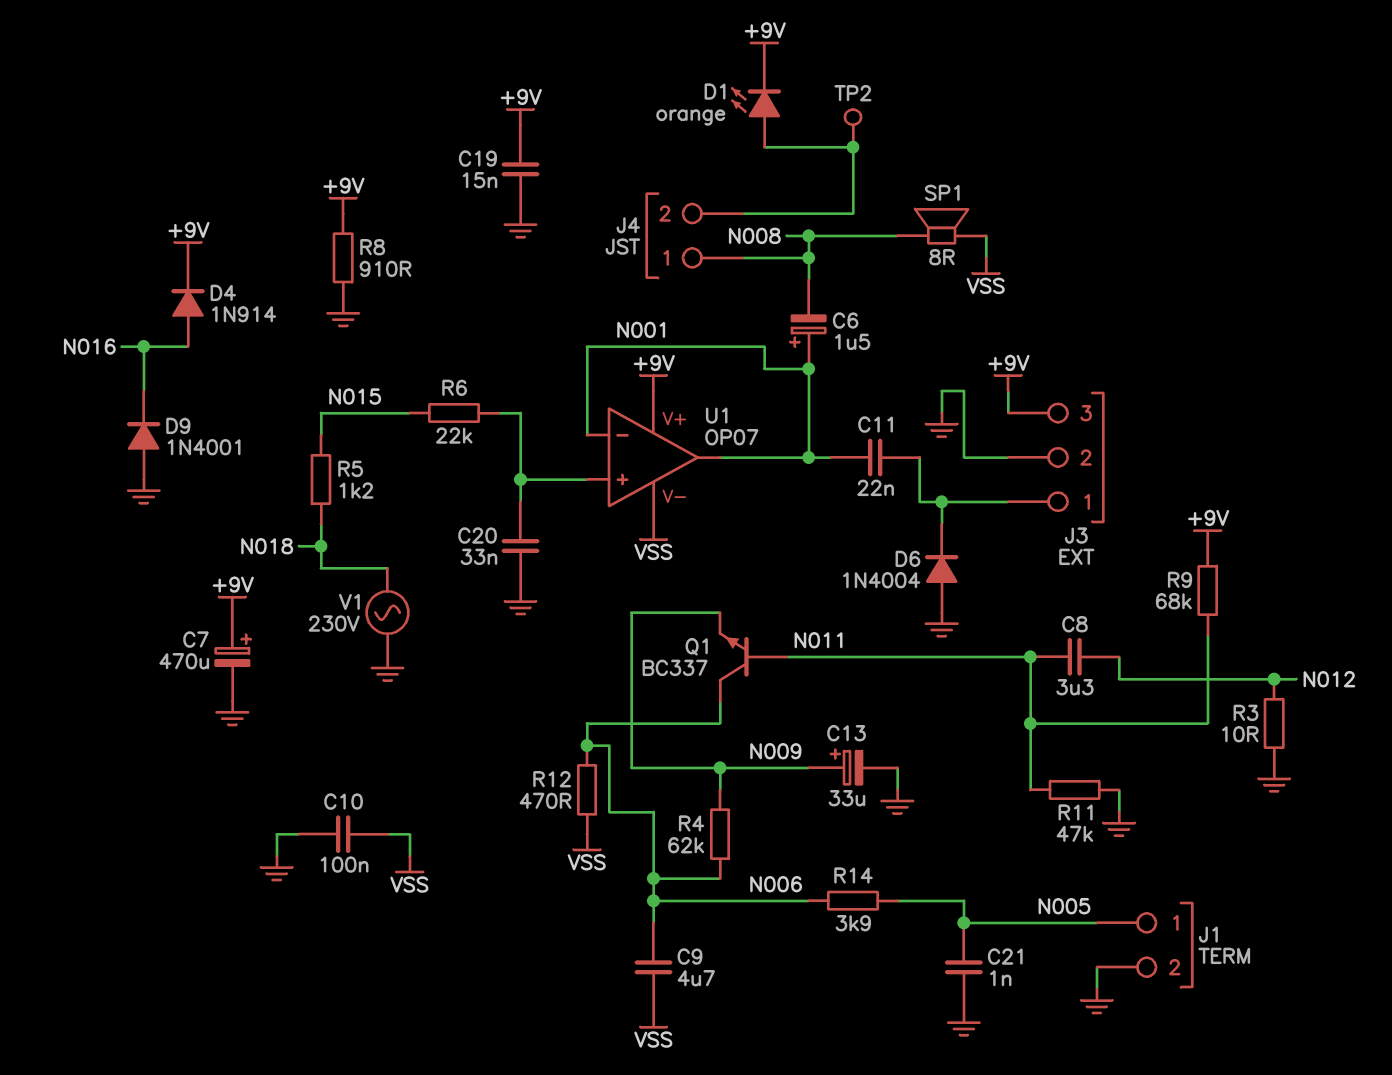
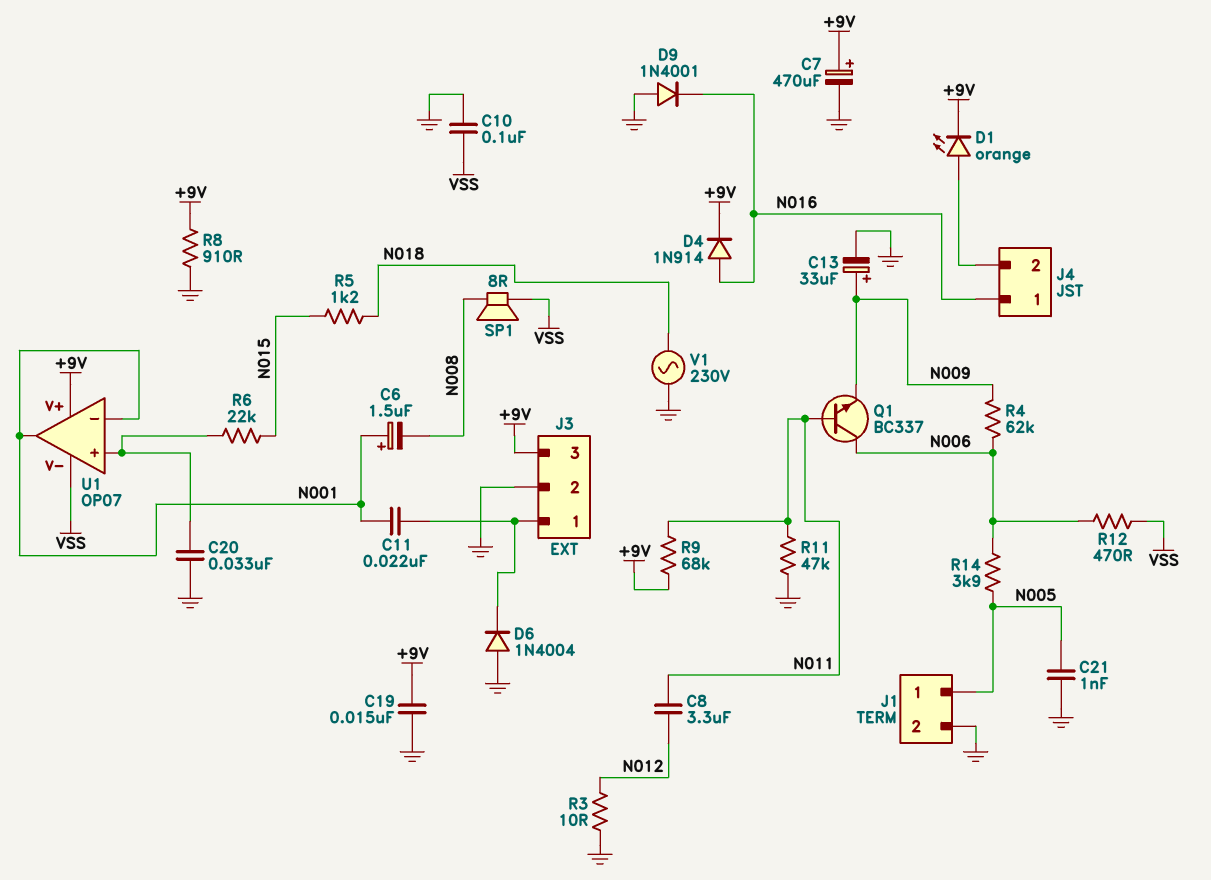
C9: 4.7uF (N006, VSS) -> none
J4 pin 1: N008 -> N016
TP2: test point (J4/2) -> none

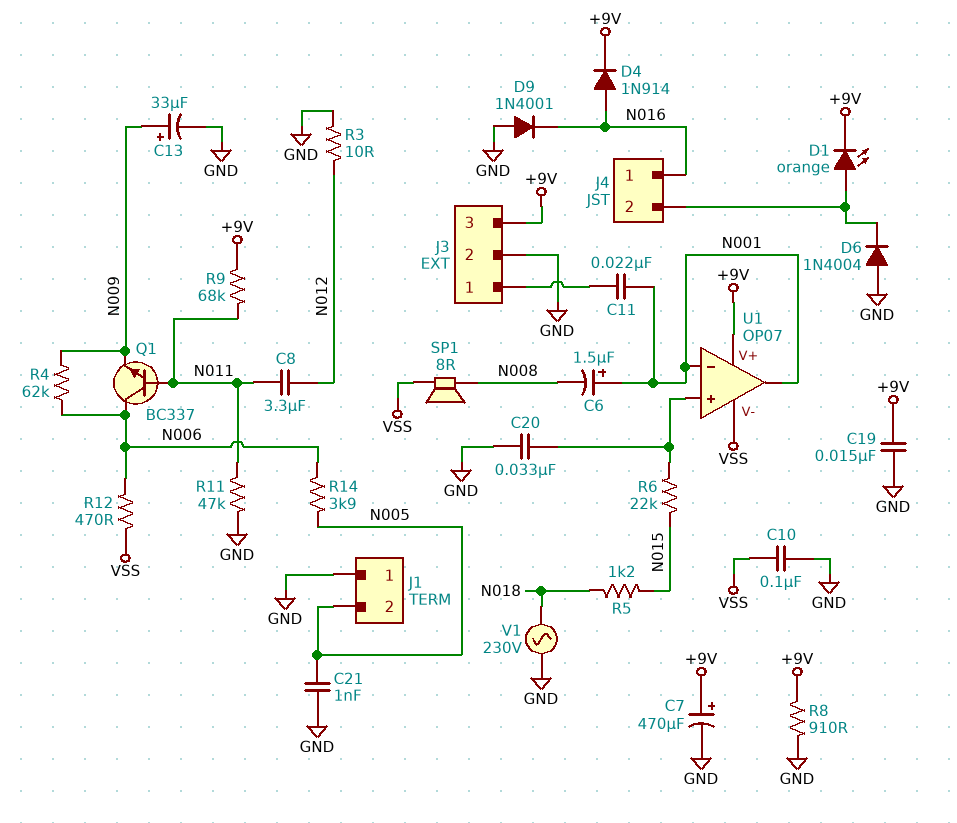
D6: diode 1N4004 (A GND, K J3/1) -> diode 1N4004 (A GND, K J4/2)
J1 pin 1: N005 -> GND
J1 pin 2: GND -> N005

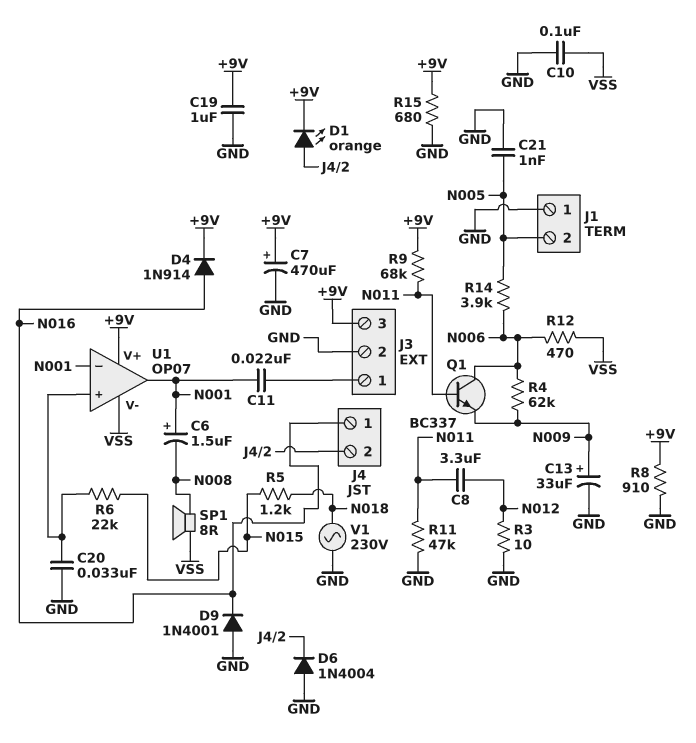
C19: 15nF (+9V, GND) -> 1uF (+9V, GND)
R15: none -> 680 (+9V, GND)

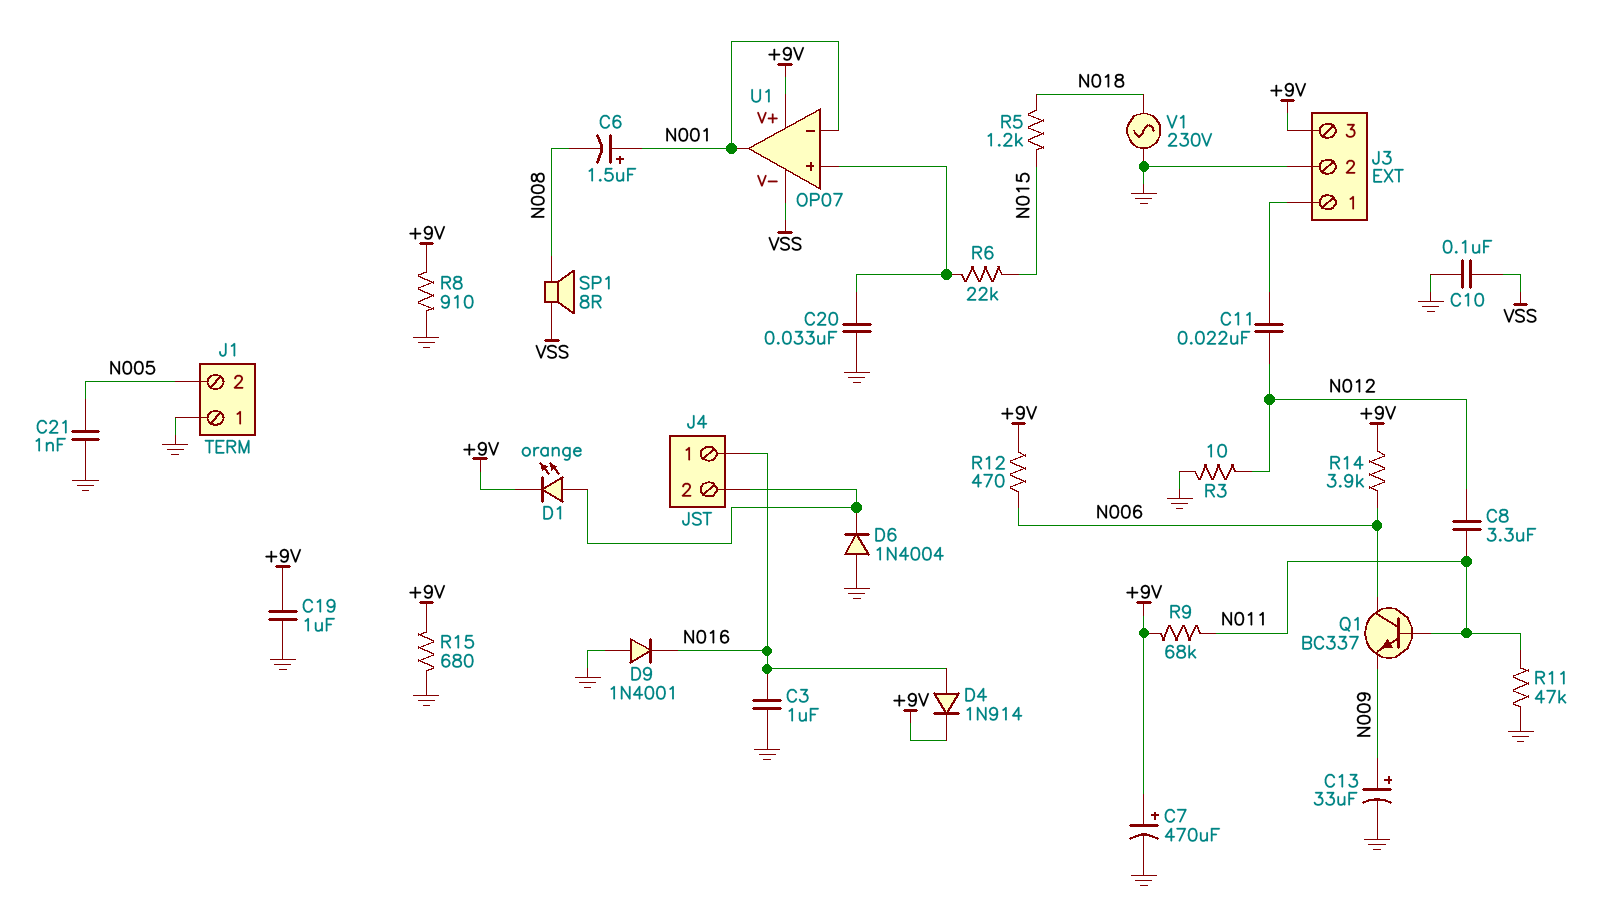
C3: none -> 1uF (GND, N016)
C11: 22nF (J3/1, N001) -> 22nF (J3/1, N012)
R4: 62k (N006, N009) -> none
R12: 470 (N006, VSS) -> 470 (+9V, N006)
R14: 3.9k (N005, N006) -> 3.9k (+9V, N006)

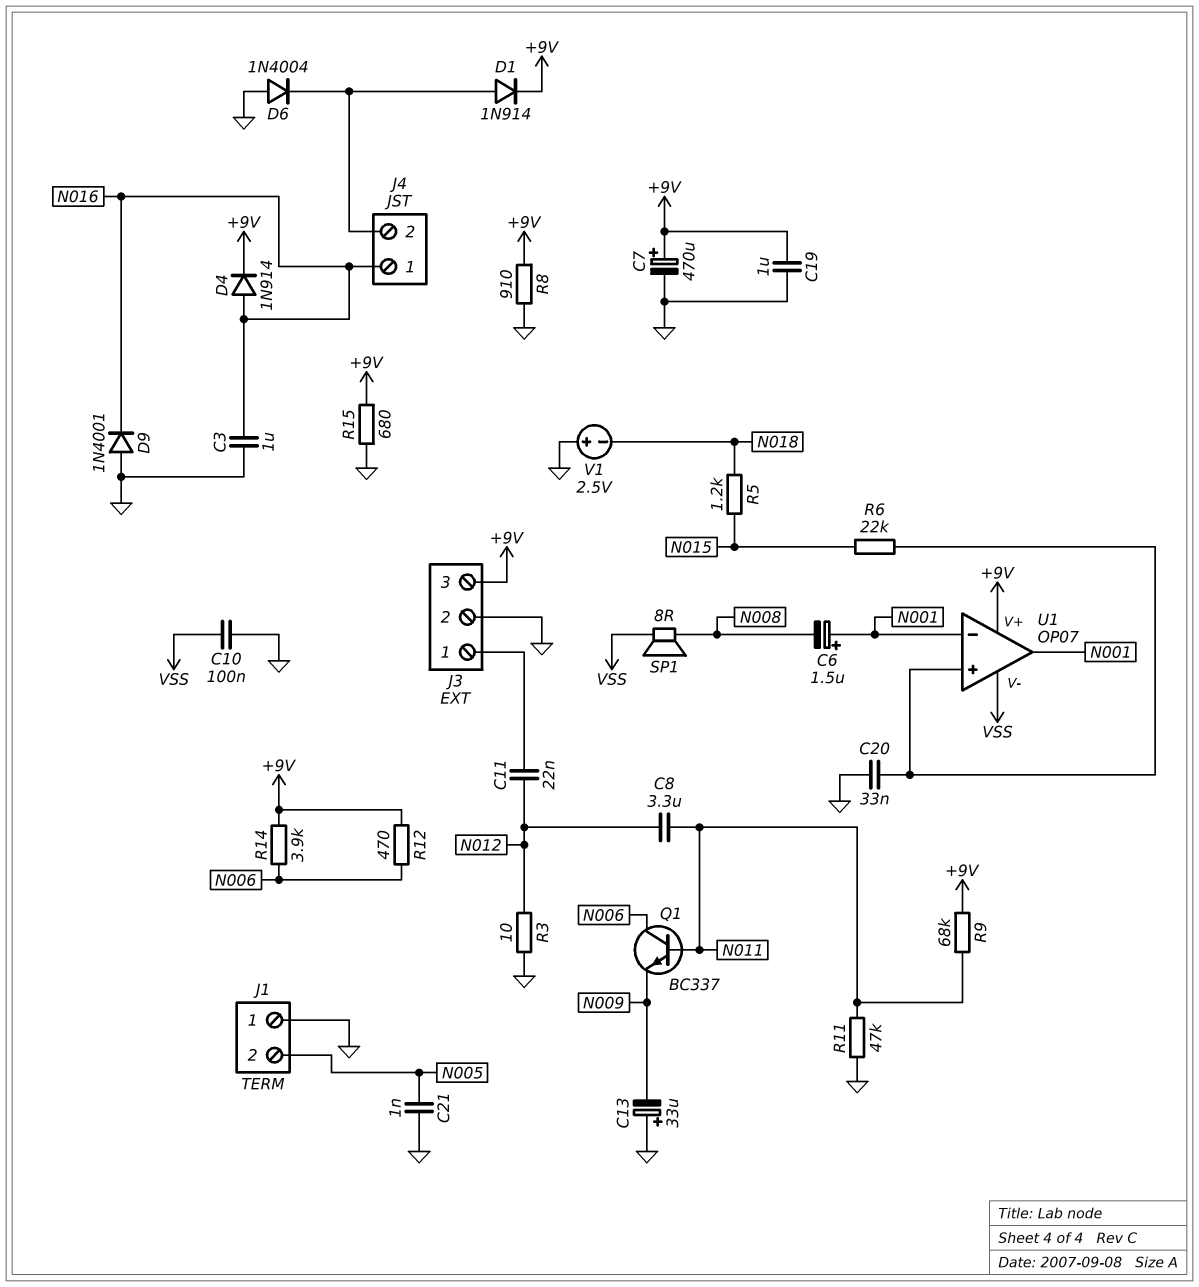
C13: 33uF (plus N009, minus GND) -> 33uF (plus GND, minus N009)
D1: LED orange (A J4/2, K +9V) -> diode 1N914 (A J4/2, K +9V)
V1: AC 230V (GND, N018) -> 2.5V (plus GND, minus N018)

